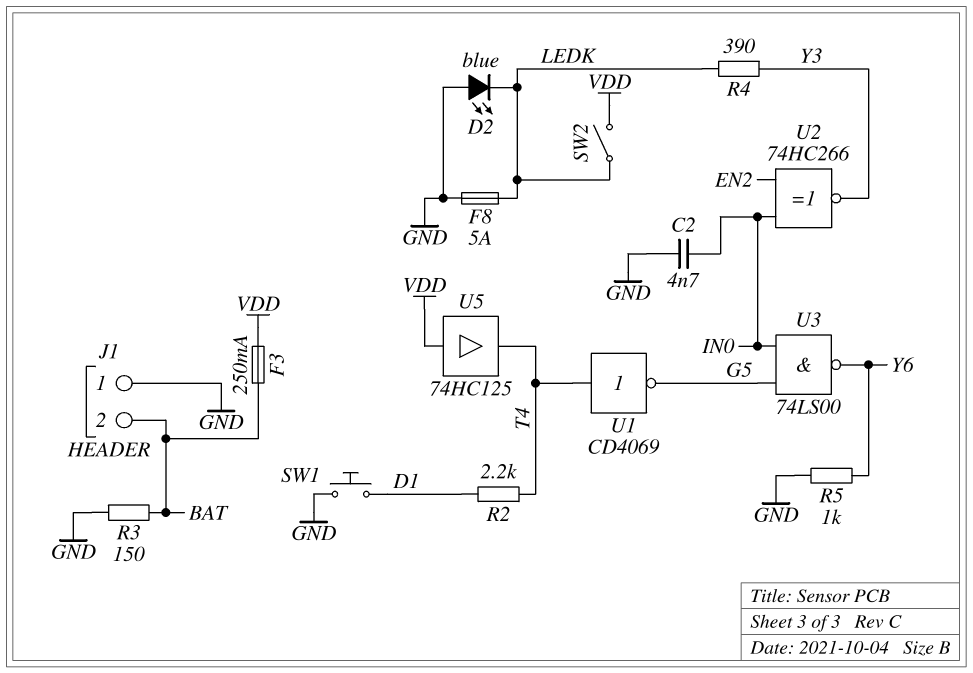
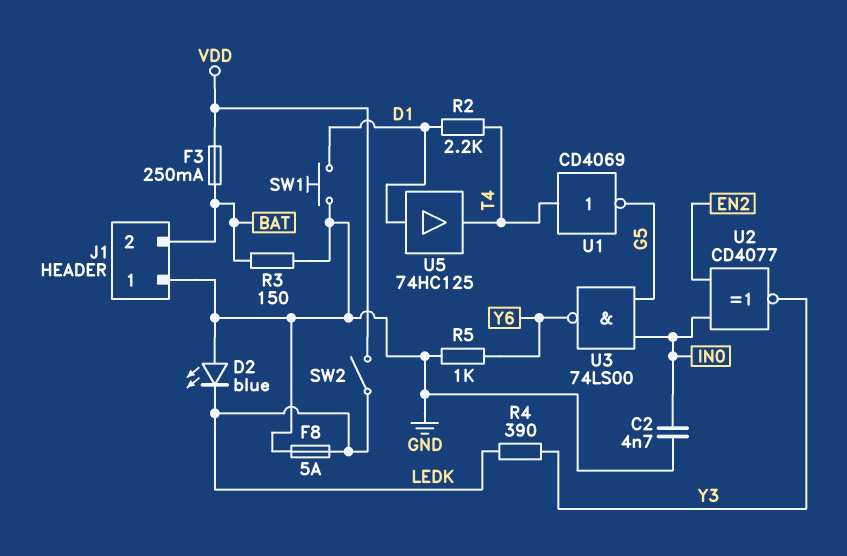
U2: XNOR 74HC266 (in EN2, in IN0, out Y3) -> XNOR CD4077 (in EN2, in IN0, out Y3)
U5: buffer 74HC125 (in VDD, out T4) -> buffer 74HC125 (in D1, out T4)

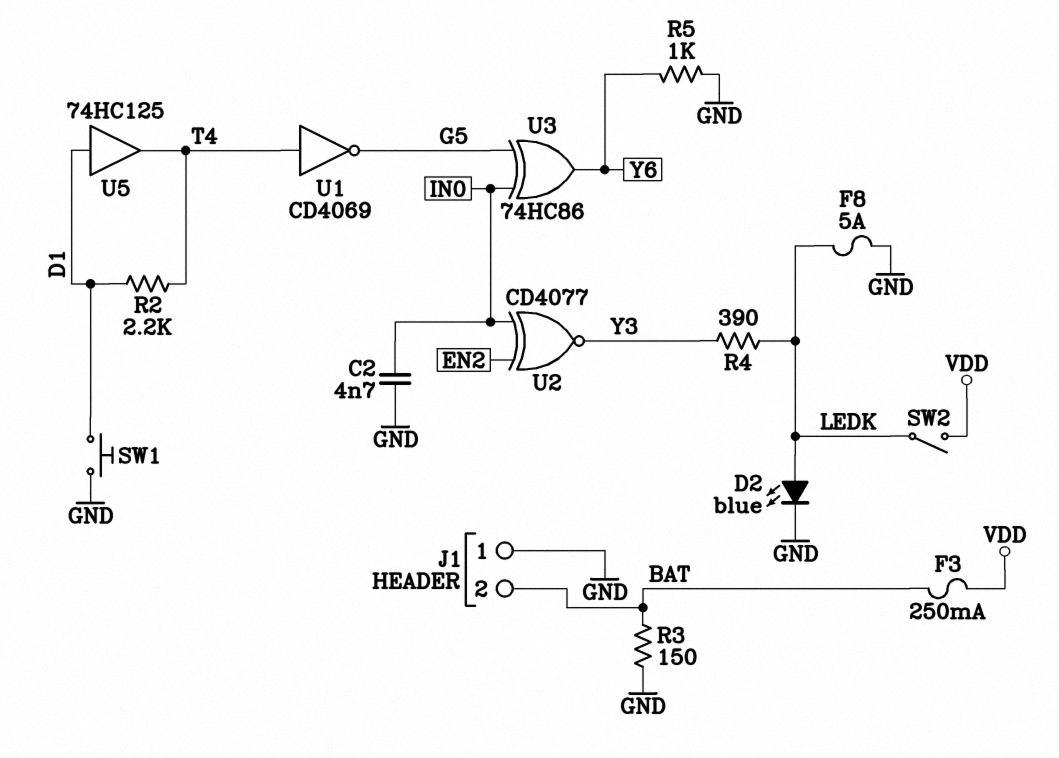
D2: LED blue (A GND, K LEDK) -> LED blue (A LEDK, K GND)
U3: NAND 74LS00 (in G5, in IN0, out Y6) -> XOR 74HC86 (in G5, in IN0, out Y6)

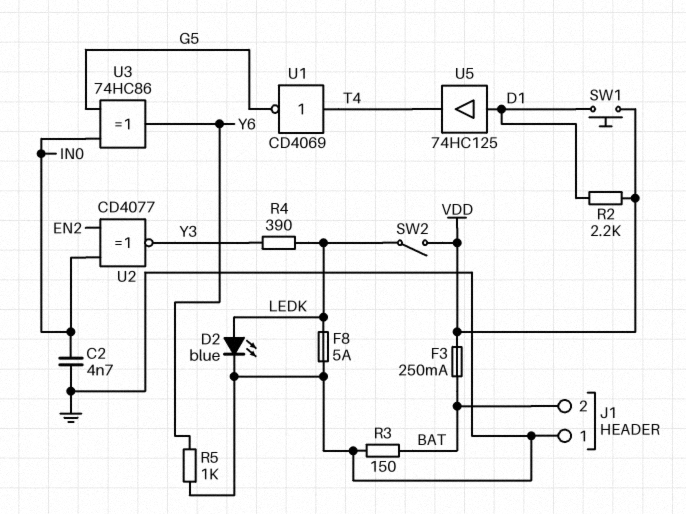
R2: 2.2k (D1, T4) -> 2.2k (D1, VDD)
SW1: button (D1, GND) -> button (D1, VDD)

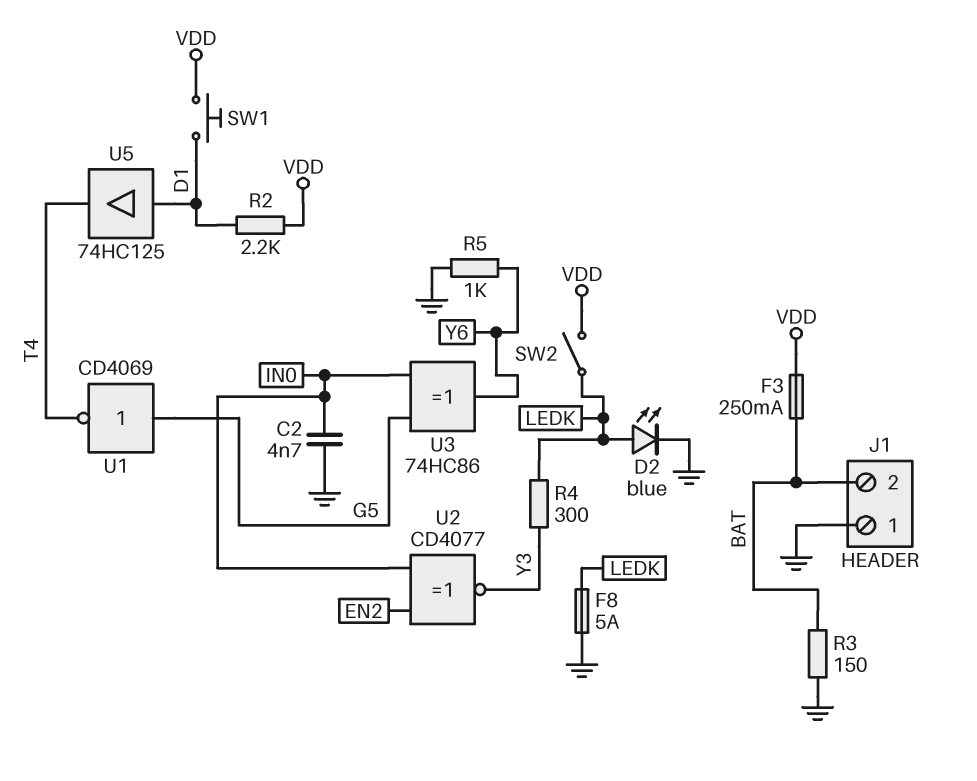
R4: 390 (LEDK, Y3) -> 300 (LEDK, Y3)
U1: NOT CD4069 (in T4, out G5) -> NOT CD4069 (in G5, out T4)

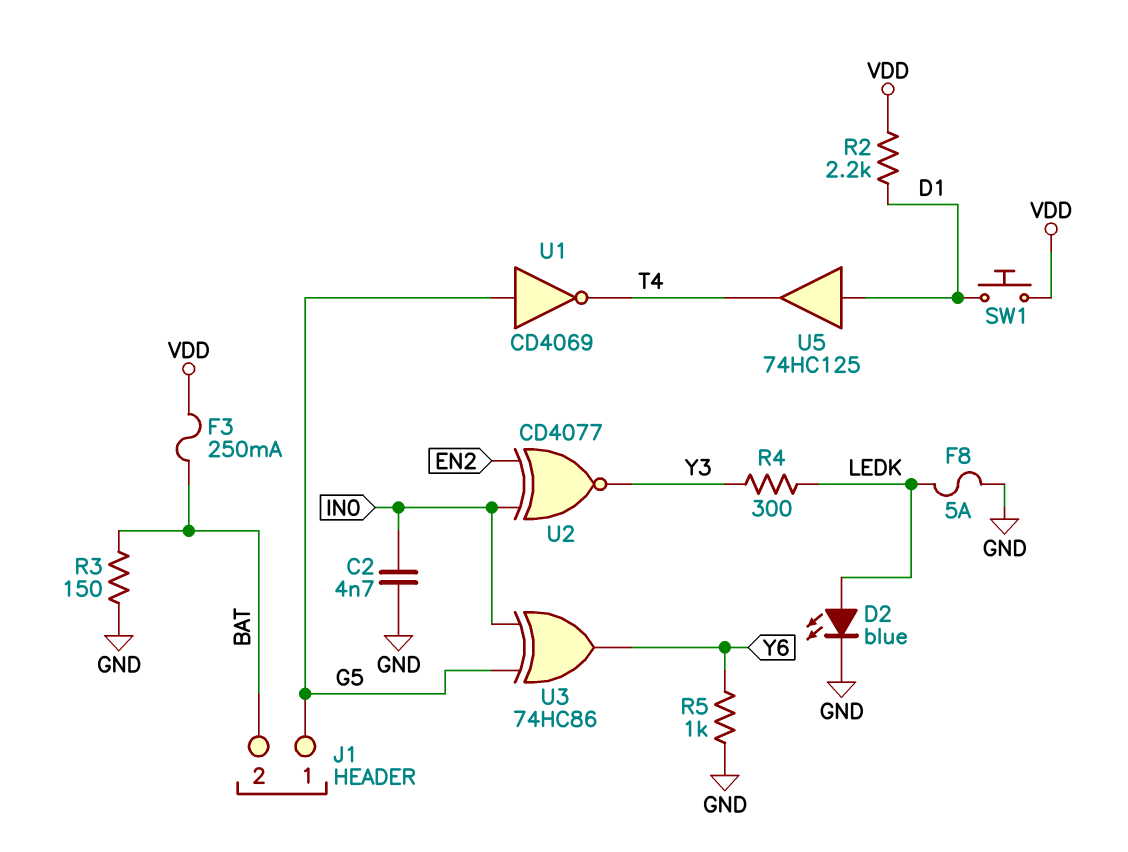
J1 pin 1: GND -> G5
SW2: switch (LEDK, VDD) -> none

